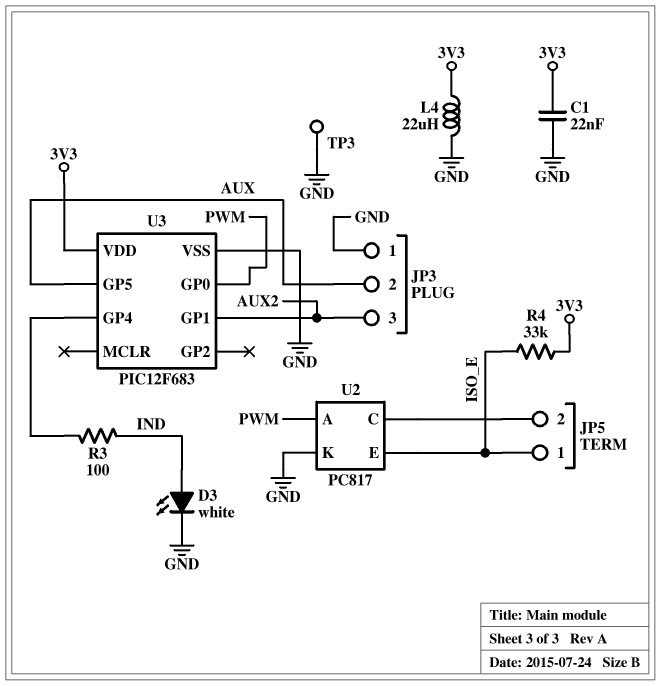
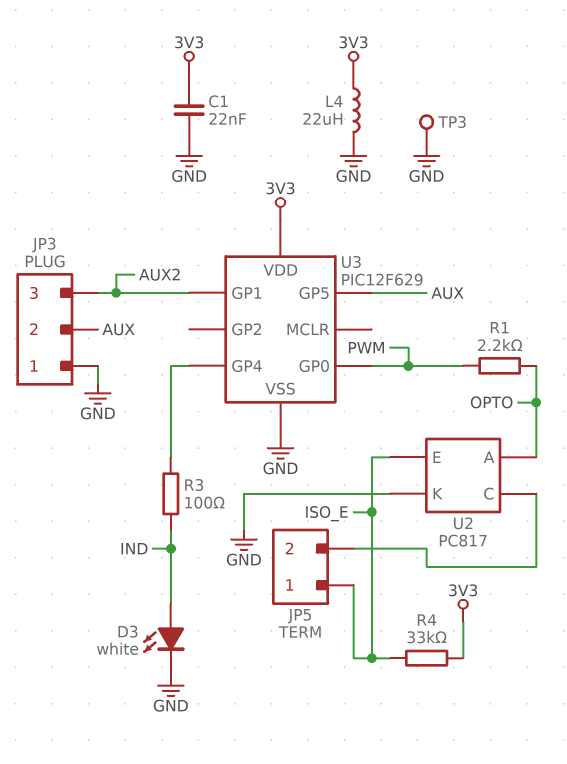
R1: none -> 2.2k (OPTO, PWM)
U2 pin A: PWM -> OPTO
U3: PIC12F683 -> PIC12F629

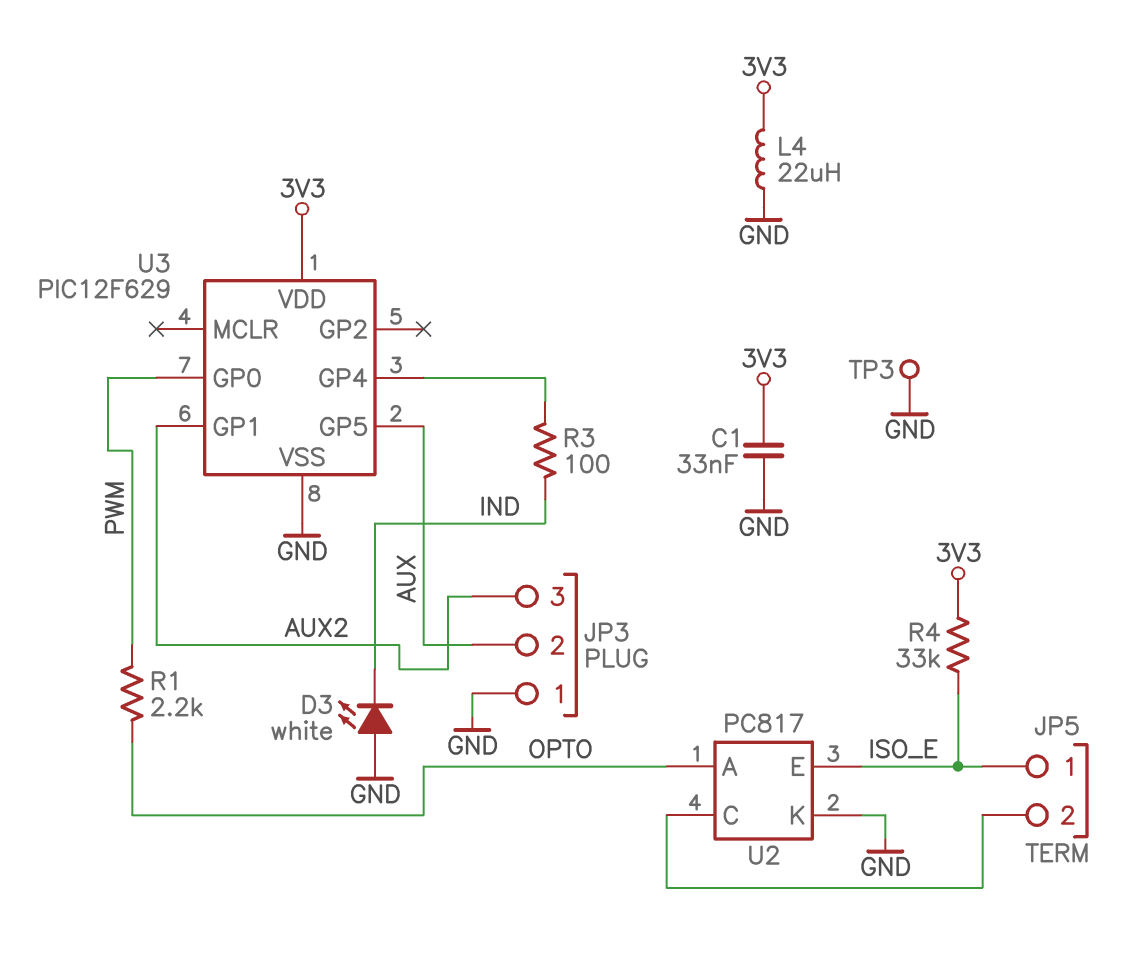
C1: 22nF (3V3, GND) -> 33nF (3V3, GND)
D3: LED white (A IND, K GND) -> LED white (A GND, K IND)

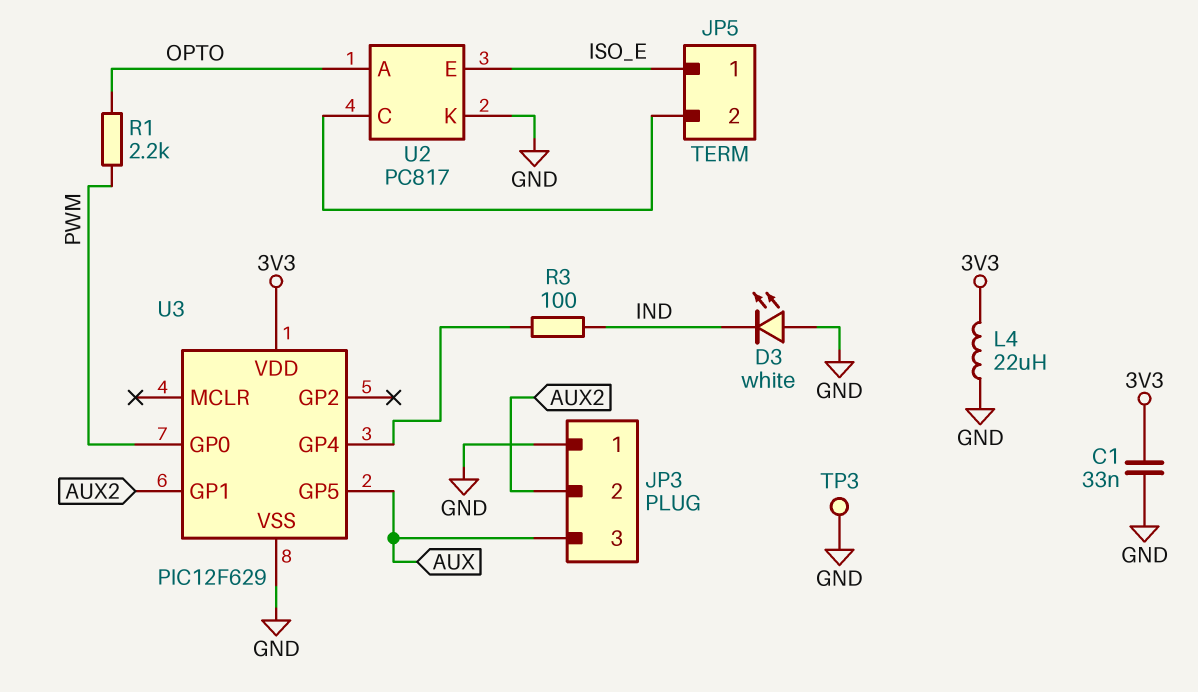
JP3 pin 2: AUX -> AUX2
JP3 pin 3: AUX2 -> AUX
R4: 33k (3V3, ISO_E) -> none

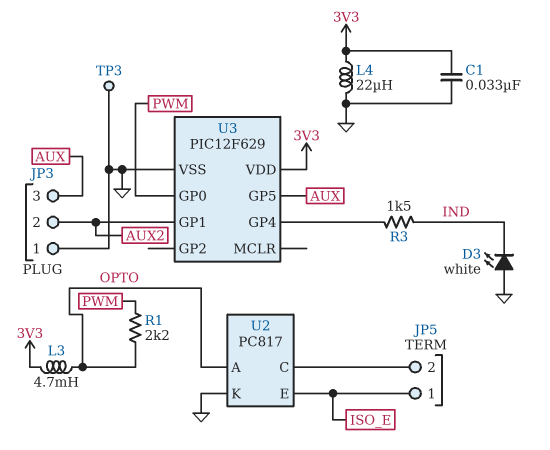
L3: none -> 4.7mH (3V3, OPTO)
R3: 100 (IND, U3/GP4) -> 1.5k (IND, U3/GP4)

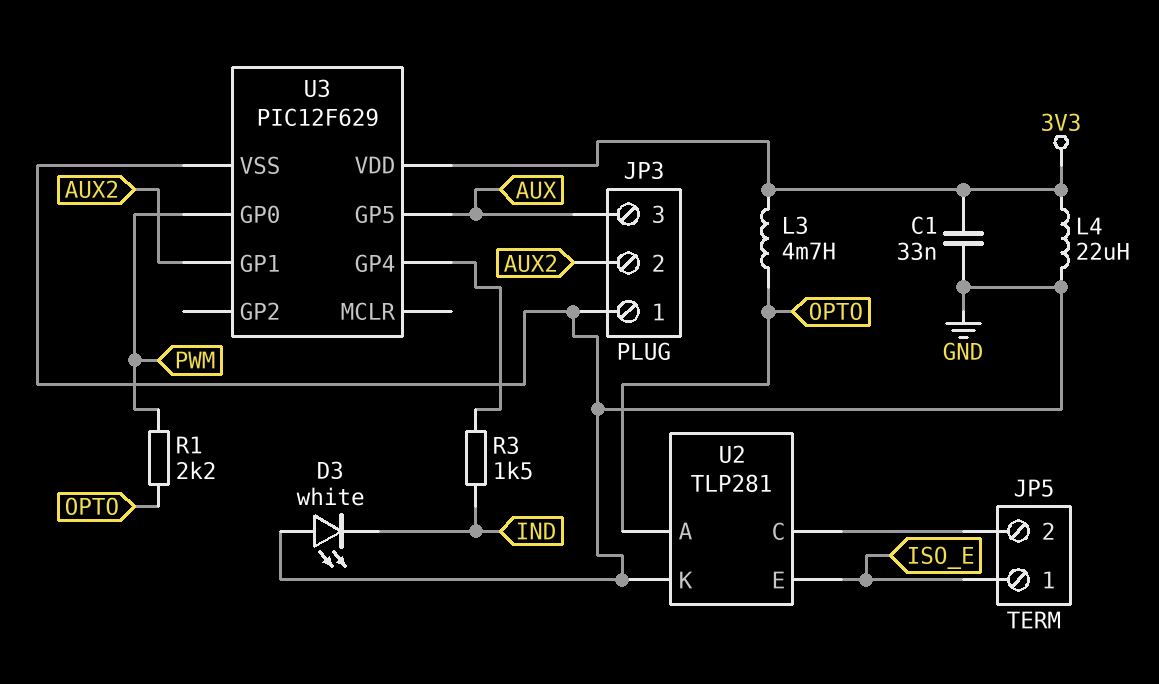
TP3: test point (GND) -> none
U2: PC817 -> TLP281

